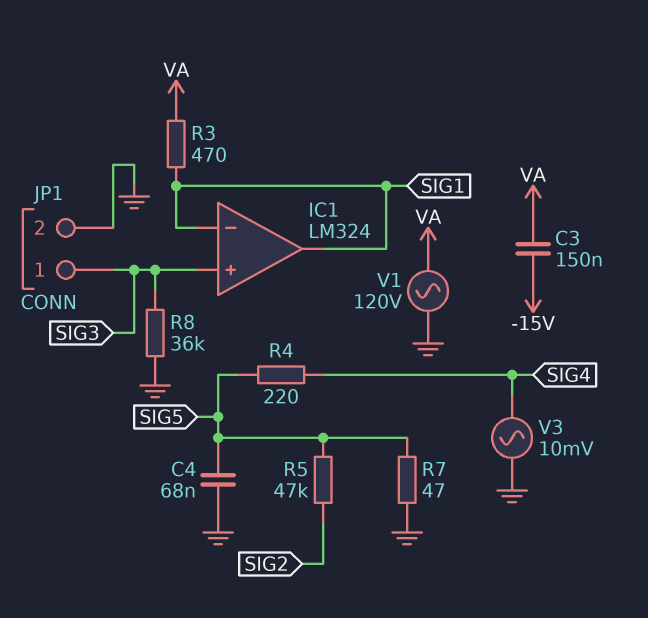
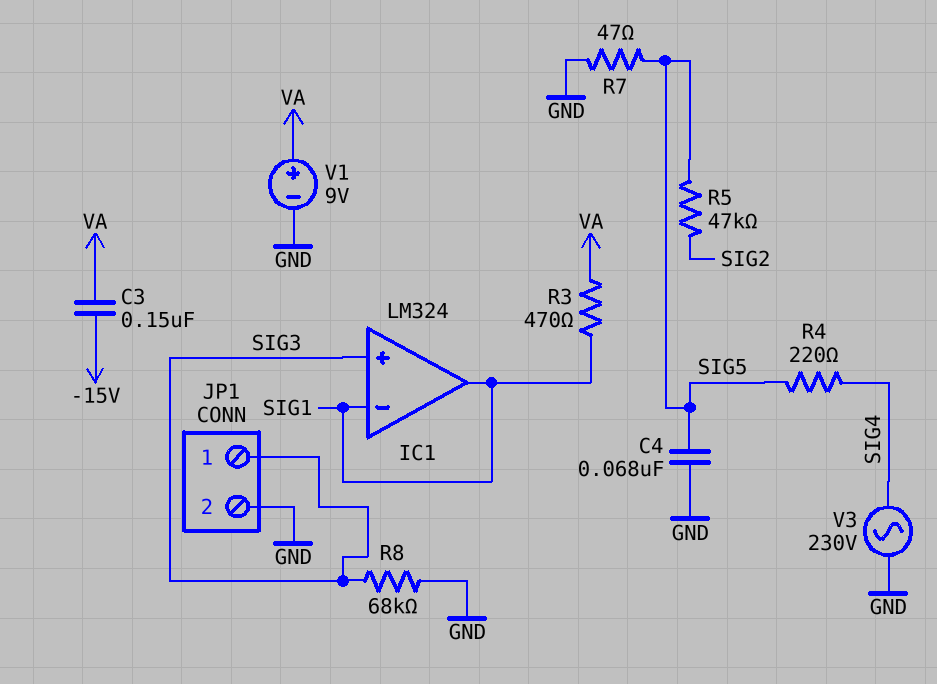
R8: 36k (GND, SIG3) -> 68k (GND, SIG3)
V1: AC 120V (GND, VA) -> 9V (plus VA, minus GND)
V3: AC 10mV (GND, SIG4) -> AC 230V (GND, SIG4)

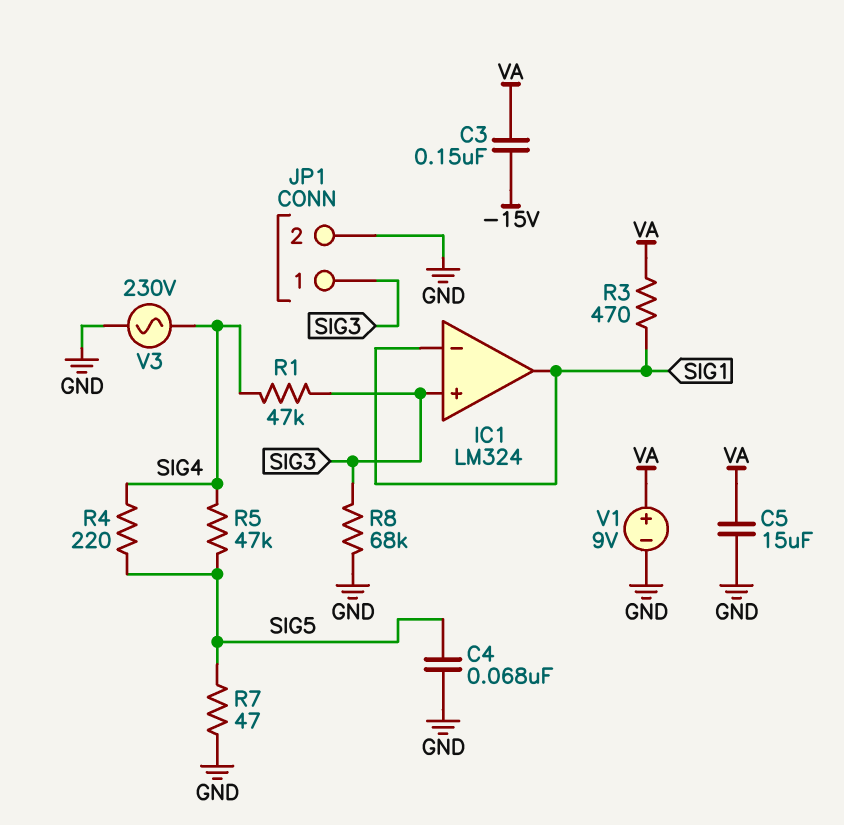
C5: none -> 15uF (GND, VA)
R1: none -> 47k (SIG3, SIG4)
R5: 47k (SIG2, SIG5) -> 47k (SIG4, SIG5)

